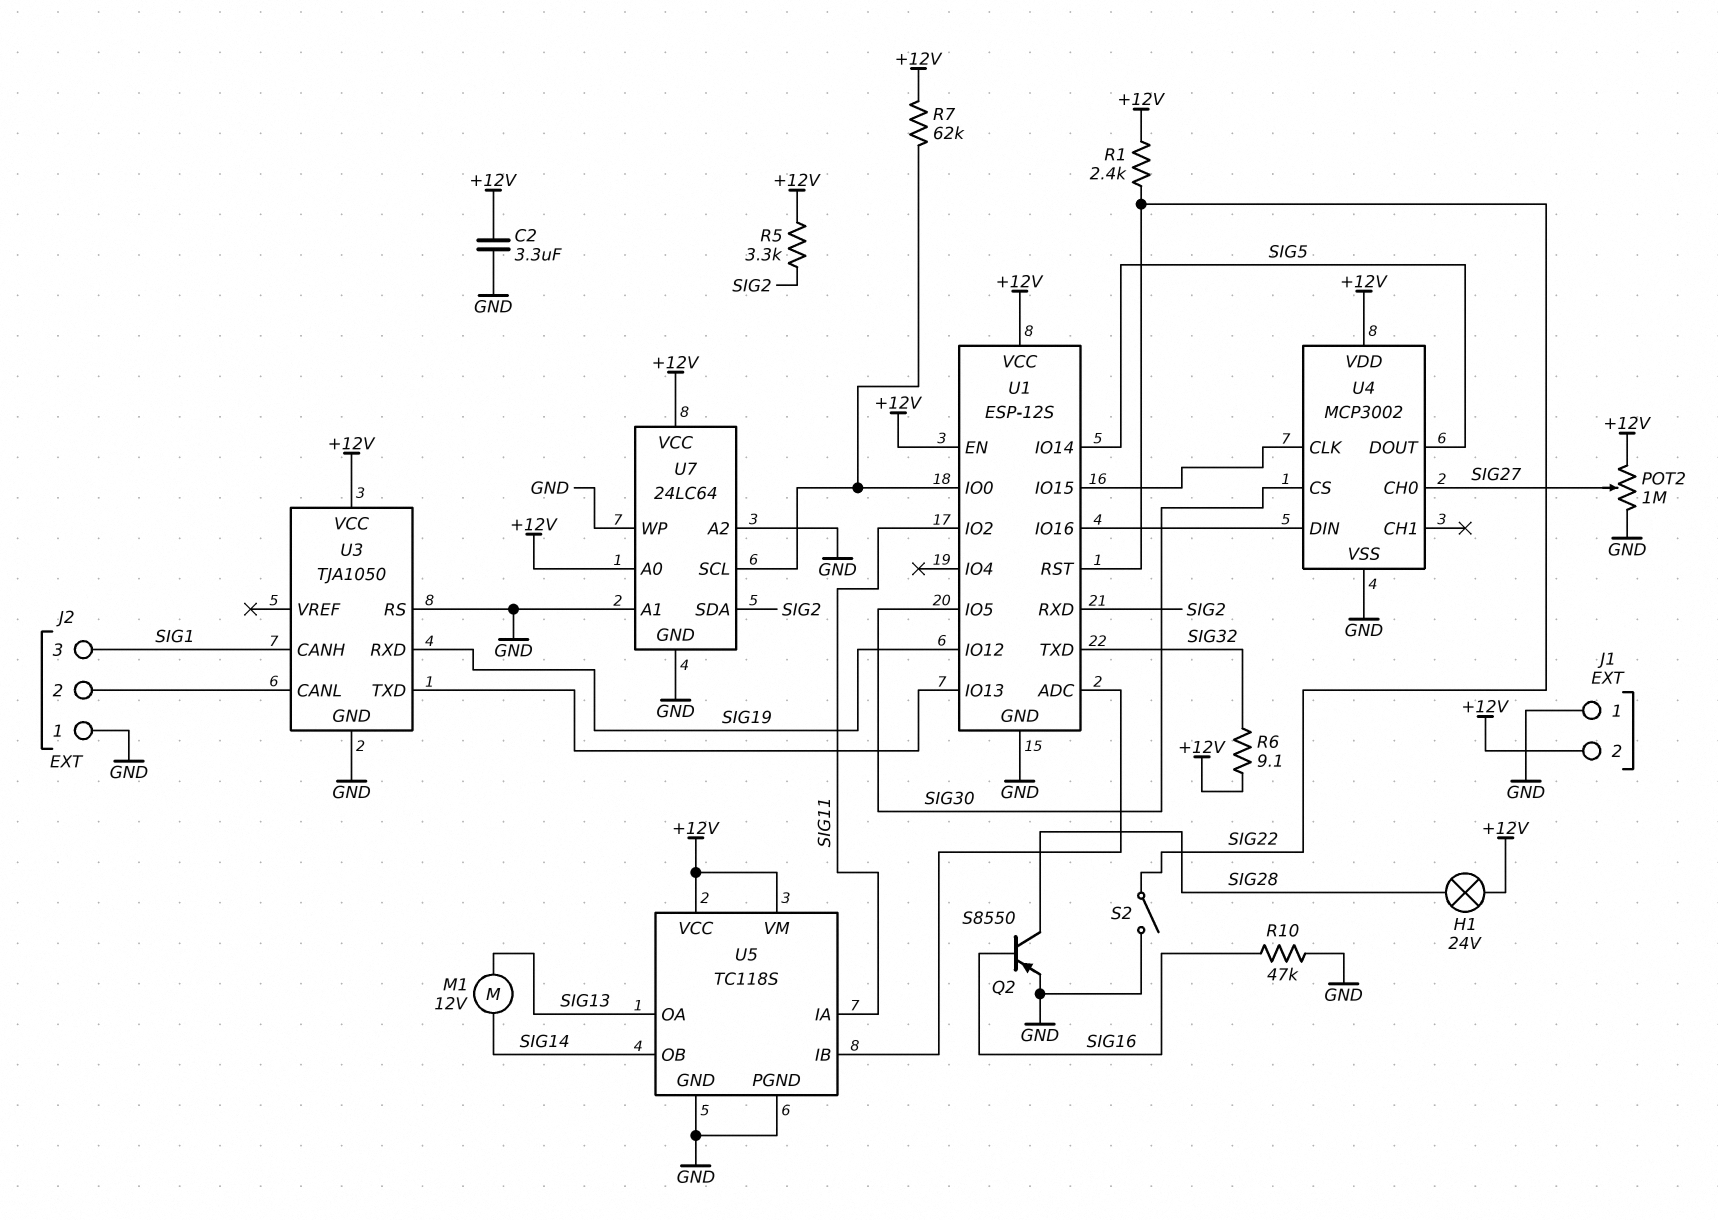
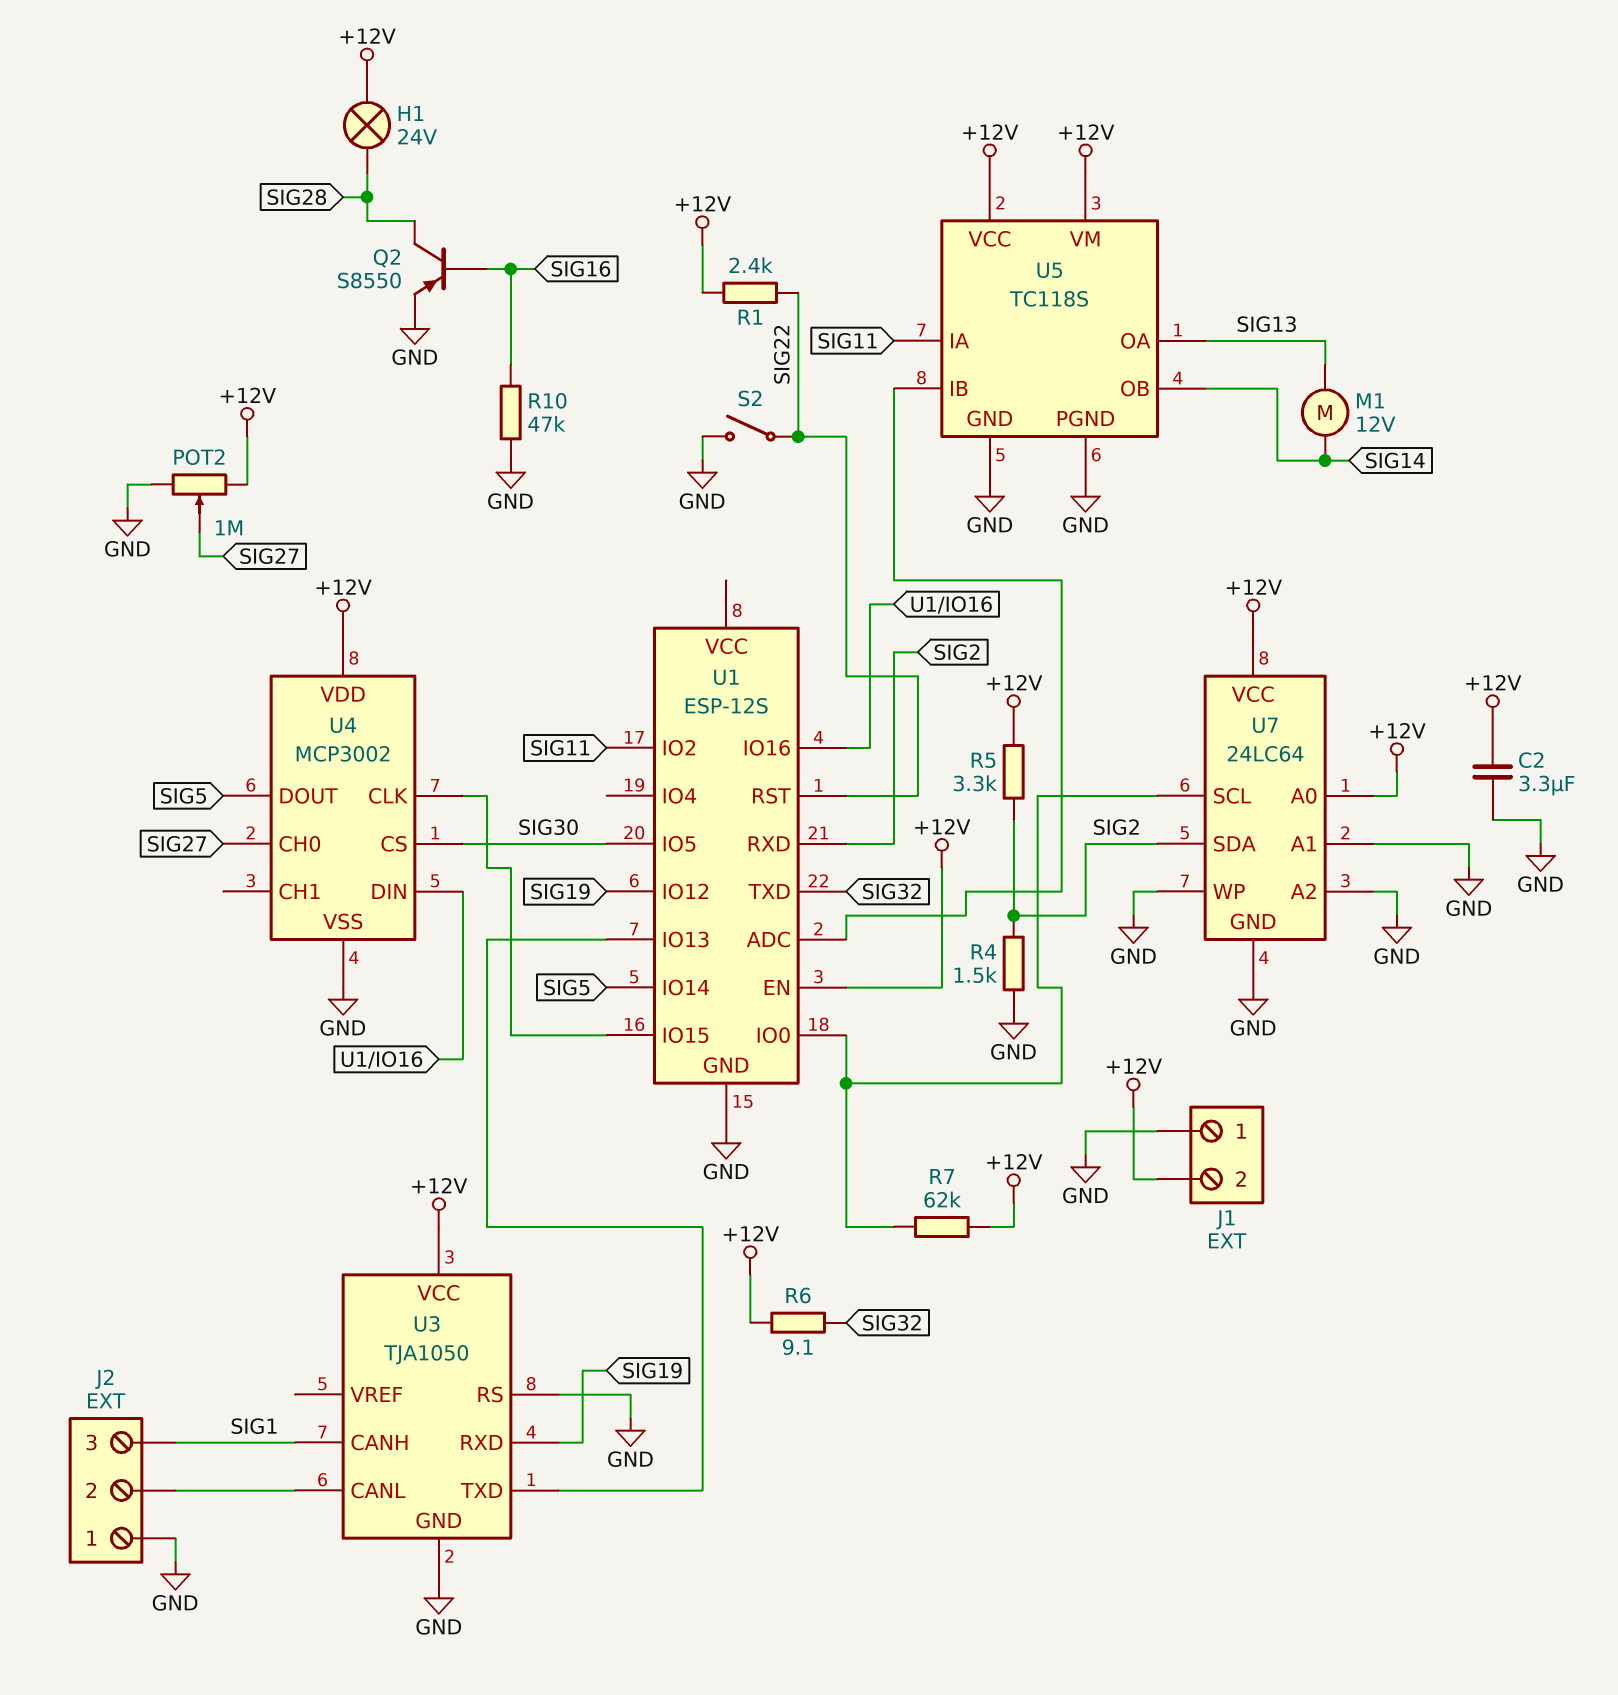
R4: none -> 1.5k (GND, SIG2)
U1 pin VCC: +12V -> none

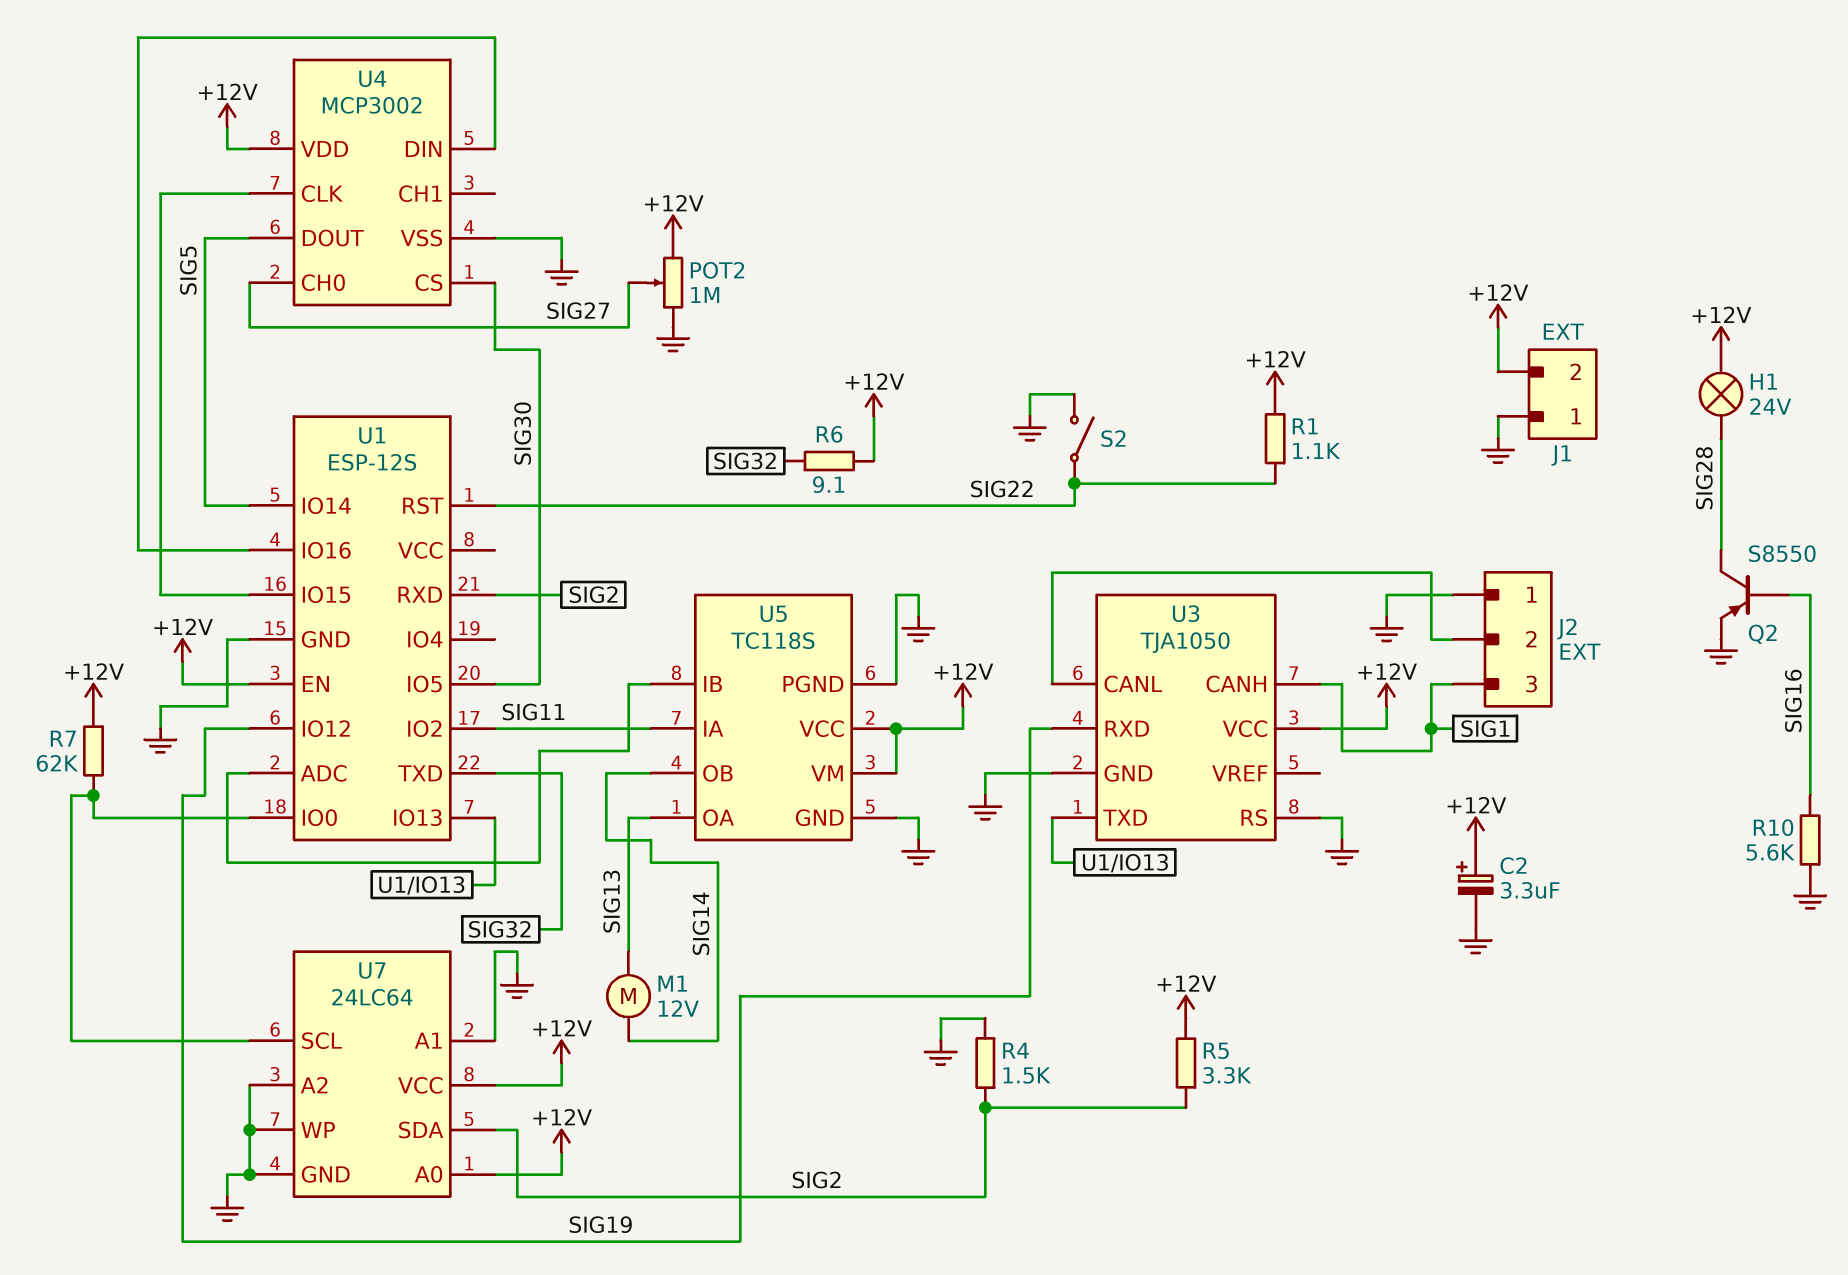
C2: 3.3uF (+12V, GND) -> 3.3uF (plus +12V, minus GND)
R1: 2.4k (+12V, SIG22) -> 1.1k (+12V, SIG22)
R10: 47k (GND, SIG16) -> 5.6k (GND, SIG16)

